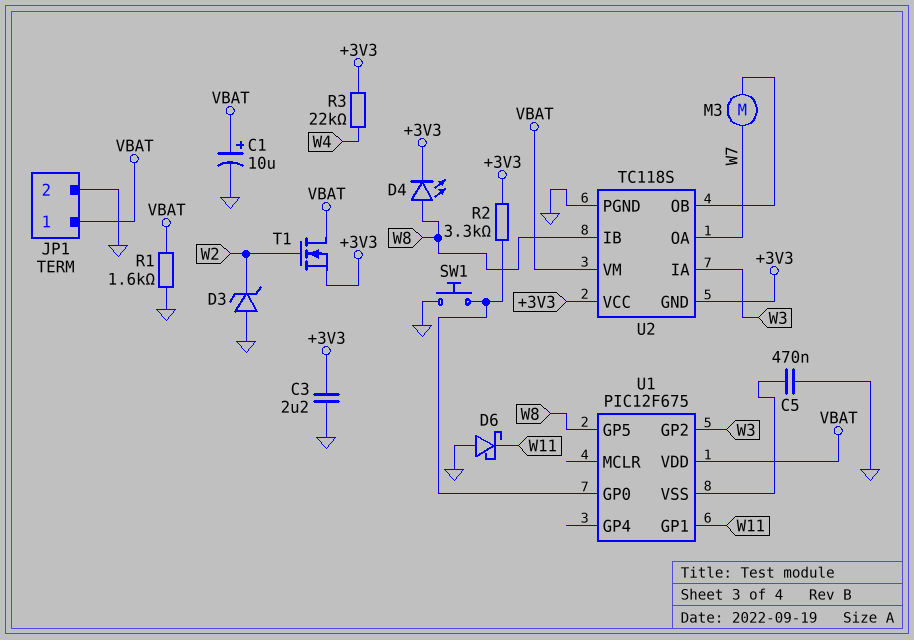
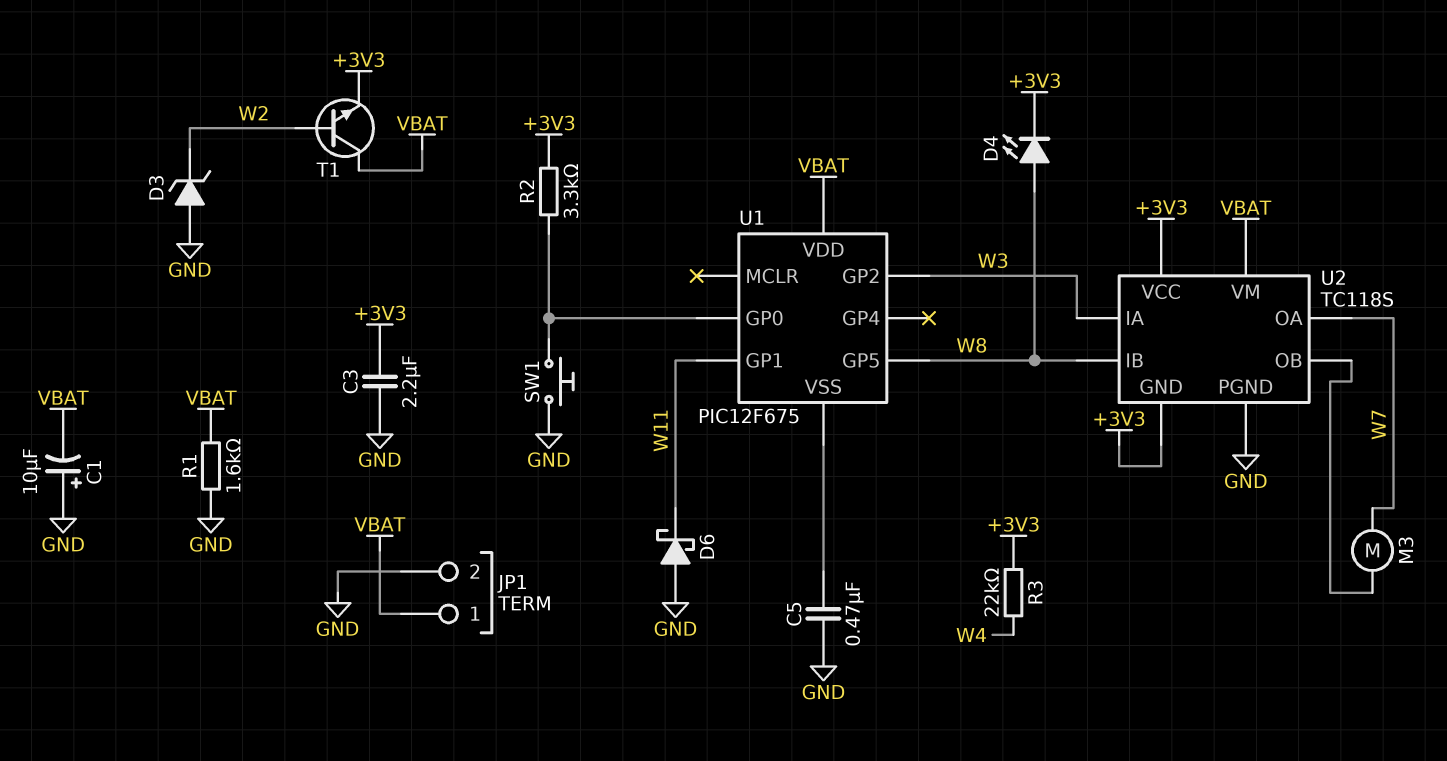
C1: 10uF (plus VBAT, minus GND) -> 10uF (plus GND, minus VBAT)
T1: NMOS (G W2, D VBAT, S +3V3) -> NPN (B W2, C VBAT, E +3V3)

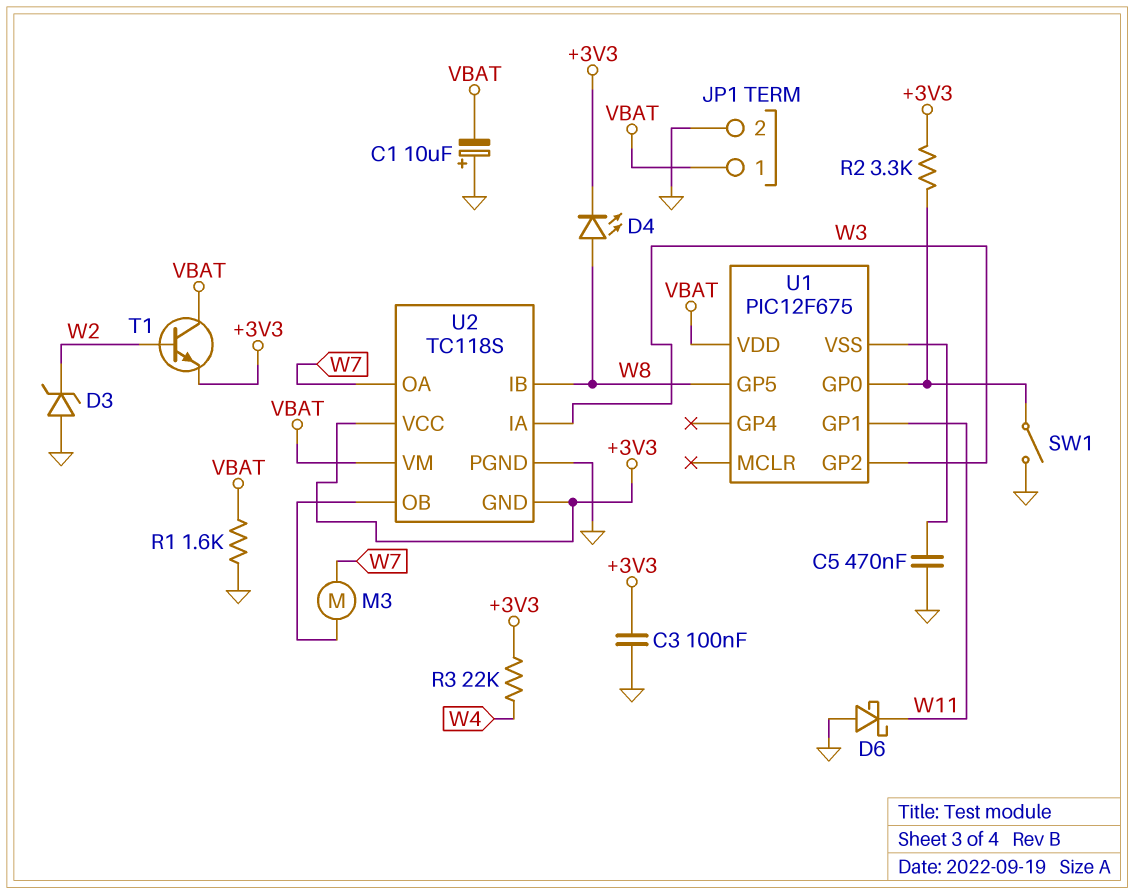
C3: 2.2uF (+3V3, GND) -> 100nF (+3V3, GND)
SW1: button (GND, U1/GP0) -> switch (GND, U1/GP0)

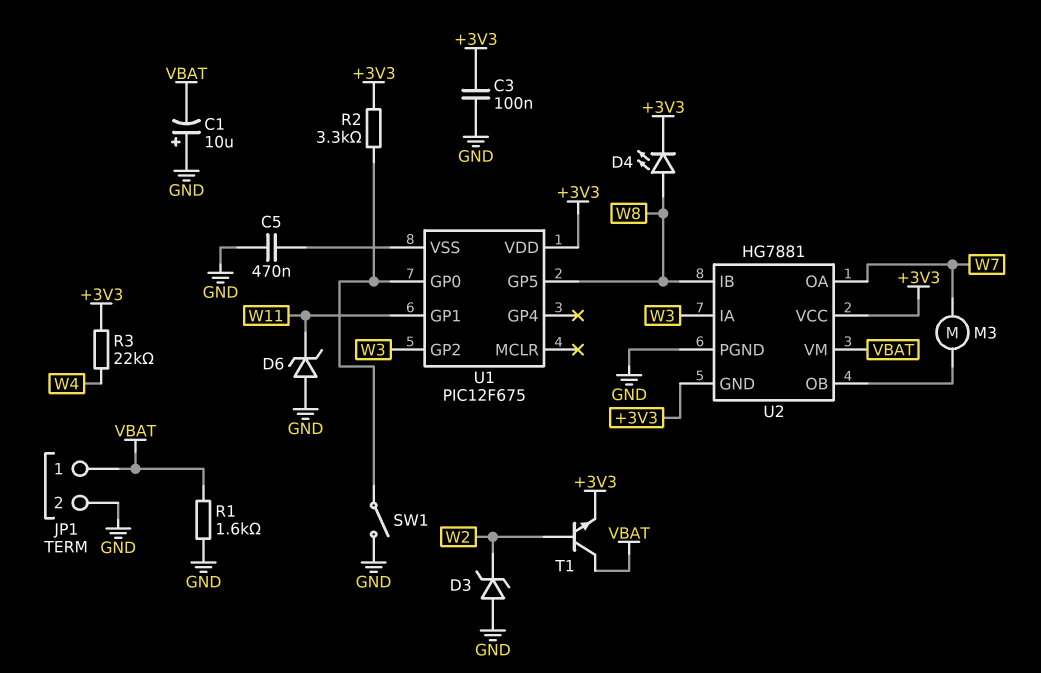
D6: schottky (A GND, K W11) -> zener (A GND, K W11)
U1 pin VDD: VBAT -> +3V3
U2: TC118S -> HG7881

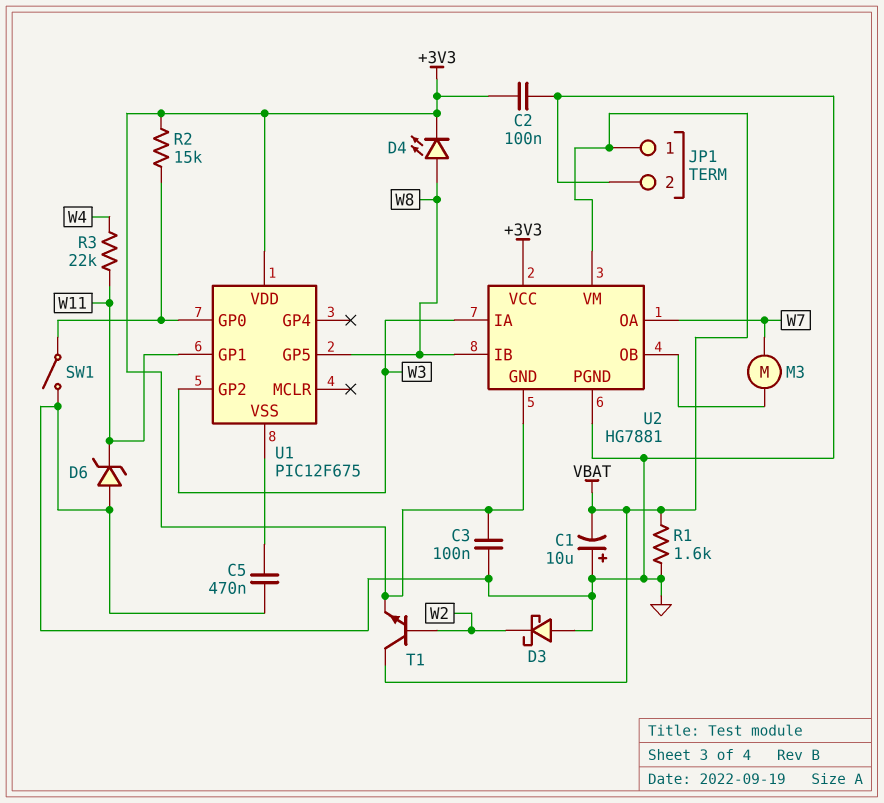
C2: none -> 100nF (+3V3, GND)
D3: zener (A GND, K W2) -> schottky (A GND, K W2)
R2: 3.3k (+3V3, U1/GP0) -> 15k (+3V3, U1/GP0)
R3: 22k (+3V3, W4) -> 22k (W4, W11)

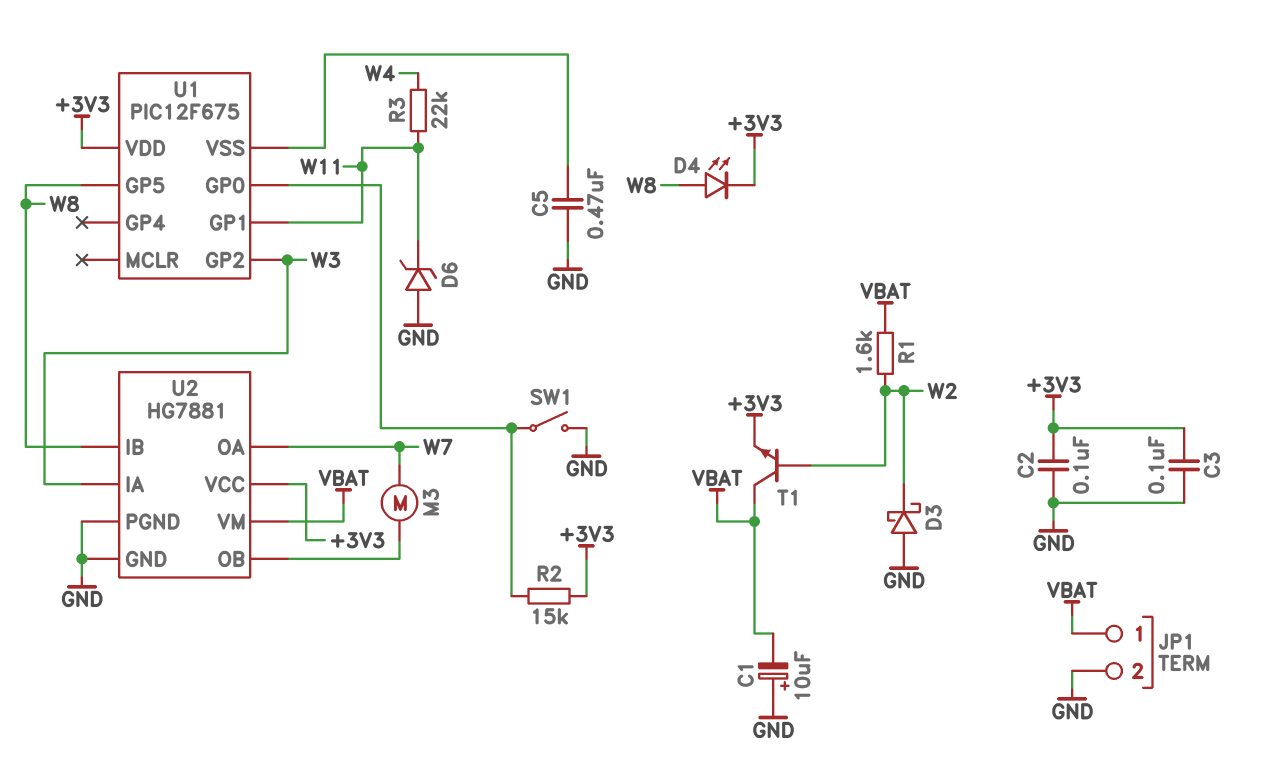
R1: 1.6k (GND, VBAT) -> 1.6k (VBAT, W2)
U2 pin GND: +3V3 -> GND

